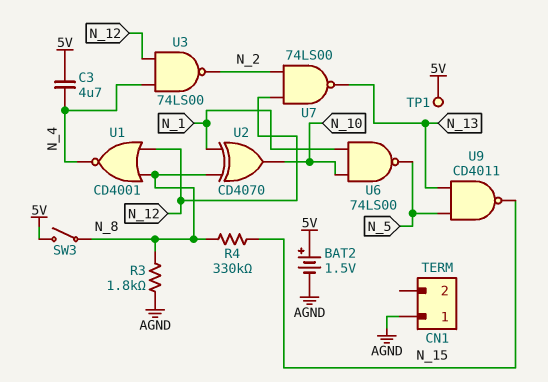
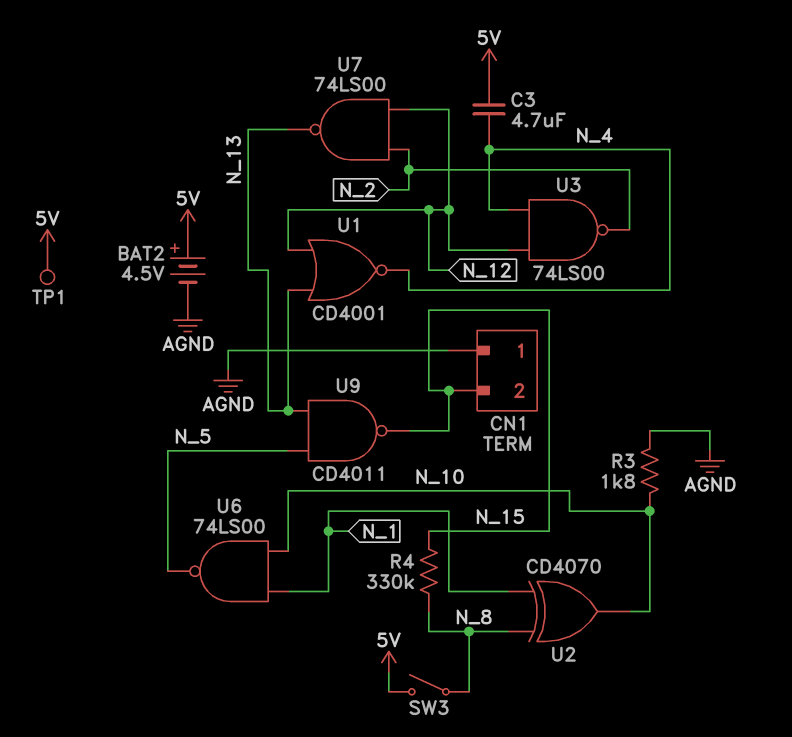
BAT2: 1.5V (plus 5V, minus AGND) -> 4.5V (plus 5V, minus AGND)
CN1 pin 2: none -> N_15
R3: 1.8k (AGND, N_8) -> 1.8k (AGND, N_10)
U1: NOR CD4001 (in N_8, in N_12, out N_4) -> NOR CD4001 (in N_12, in N_13, out N_4)

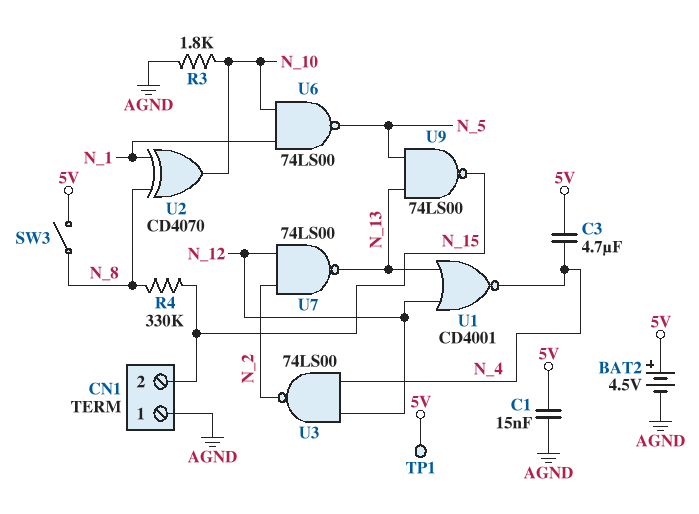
C1: none -> 15nF (5V, AGND)
U9: NAND CD4011 (in N_5, in N_13, out N_15) -> NAND 74LS00 (in N_5, in N_13, out N_15)

